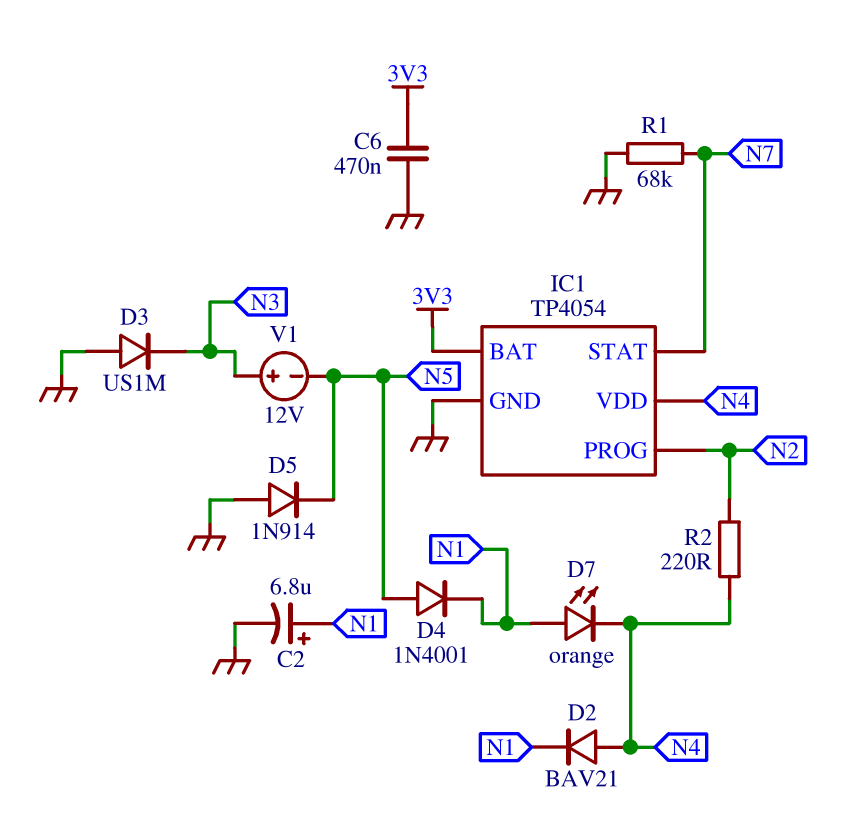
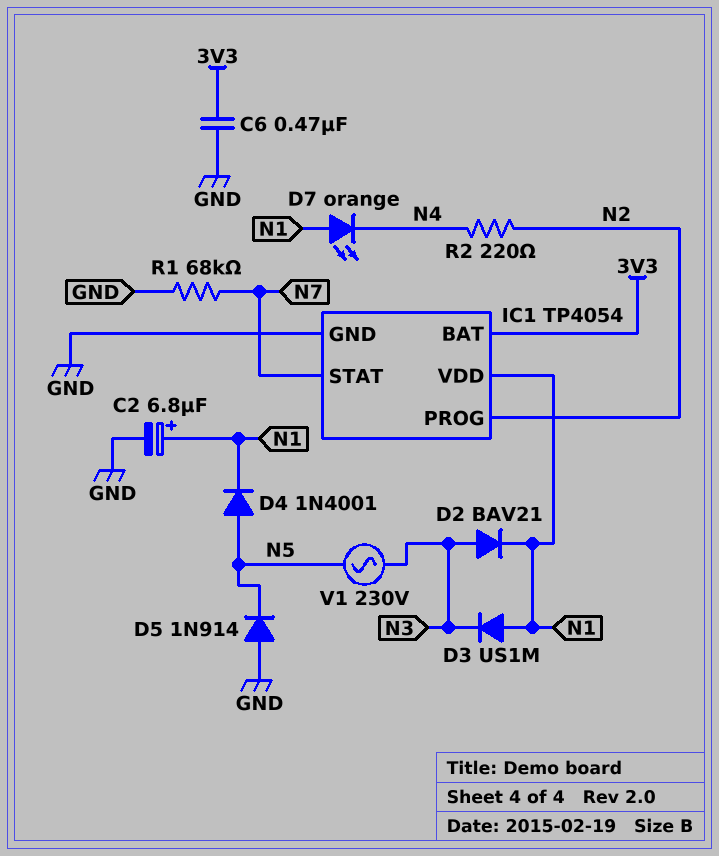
D2: diode BAV21 (A N4, K N1) -> diode BAV21 (A N3, K N1)
D3: diode US1M (A GND, K N3) -> diode US1M (A N1, K N3)
IC1 pin VDD: N4 -> N1
V1: 12V (plus N3, minus N5) -> AC 230V (N3, N5)

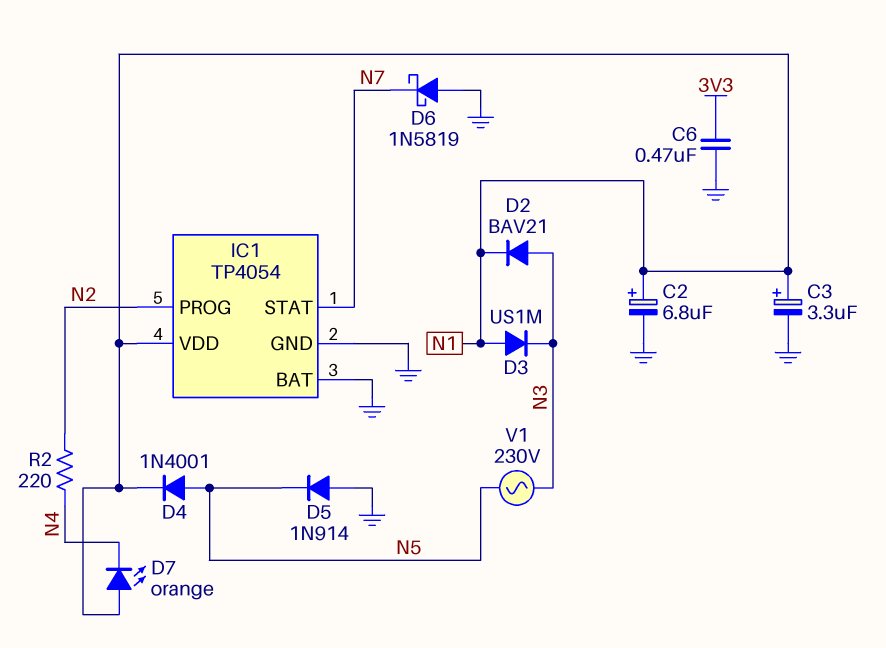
C3: none -> 3.3uF (plus N1, minus GND)
D6: none -> schottky 1N5819 (A GND, K N7)
IC1 pin BAT: 3V3 -> GND
R1: 68k (GND, N7) -> none

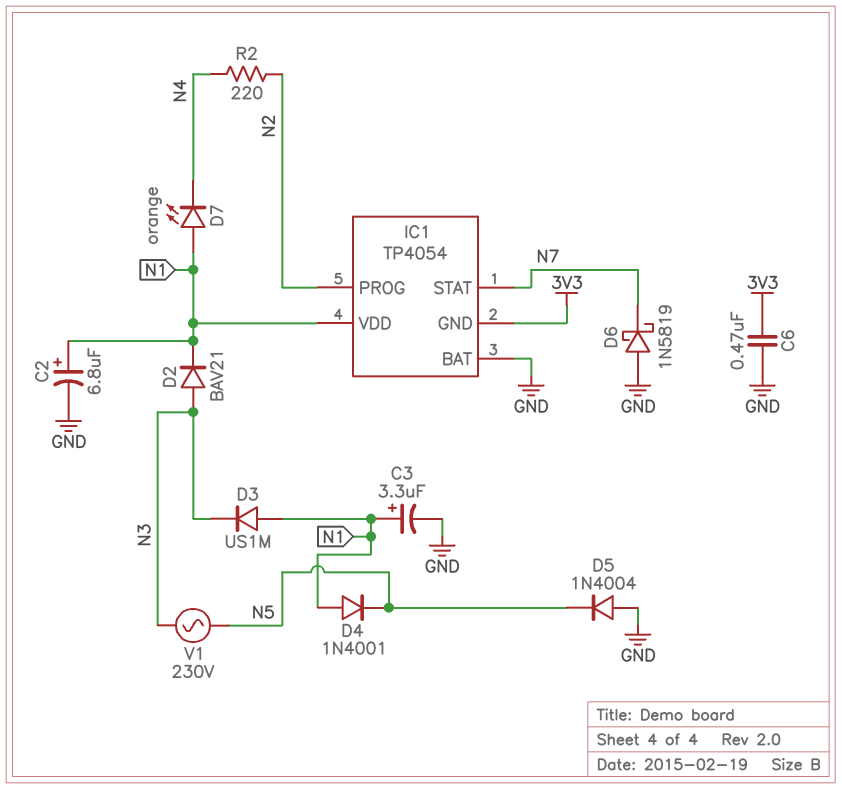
D4: diode 1N4001 (A N5, K N1) -> diode 1N4001 (A N1, K N5)
D5: diode 1N914 (A GND, K N5) -> diode 1N4004 (A GND, K N5)
IC1 pin GND: GND -> 3V3

